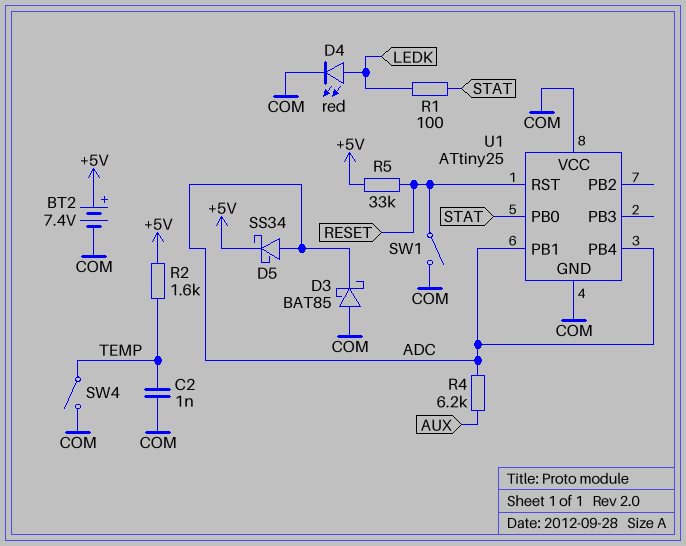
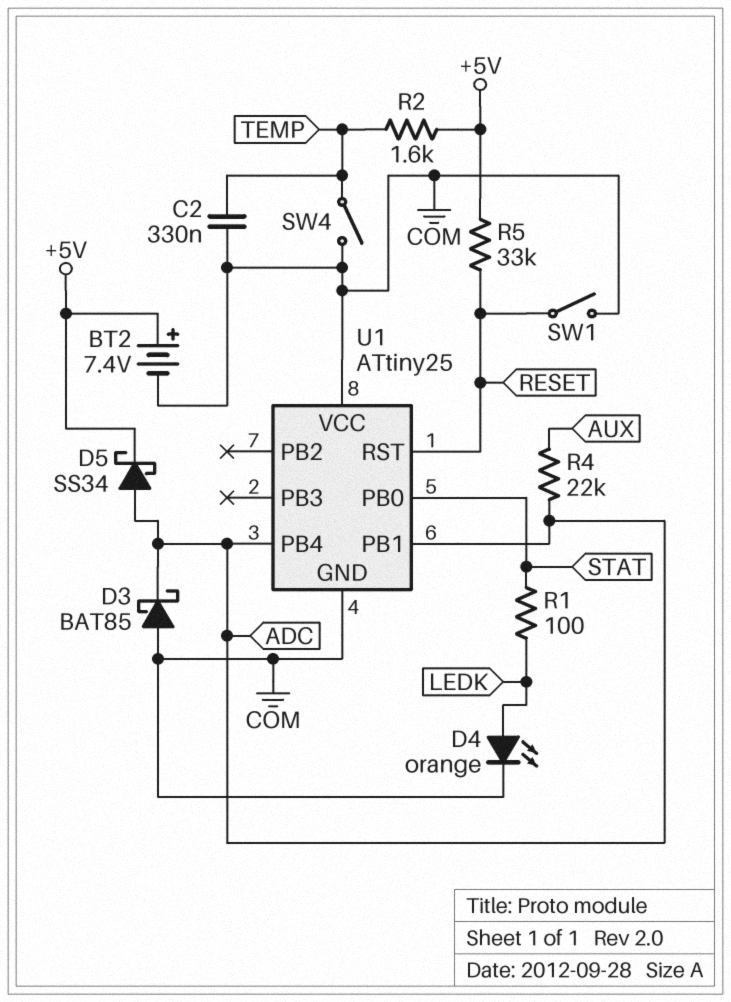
C2: 1nF (COM, TEMP) -> 330nF (COM, TEMP)
D4: LED red (A LEDK, K COM) -> LED orange (A LEDK, K COM)
R4: 6.2k (ADC, AUX) -> 22k (ADC, AUX)

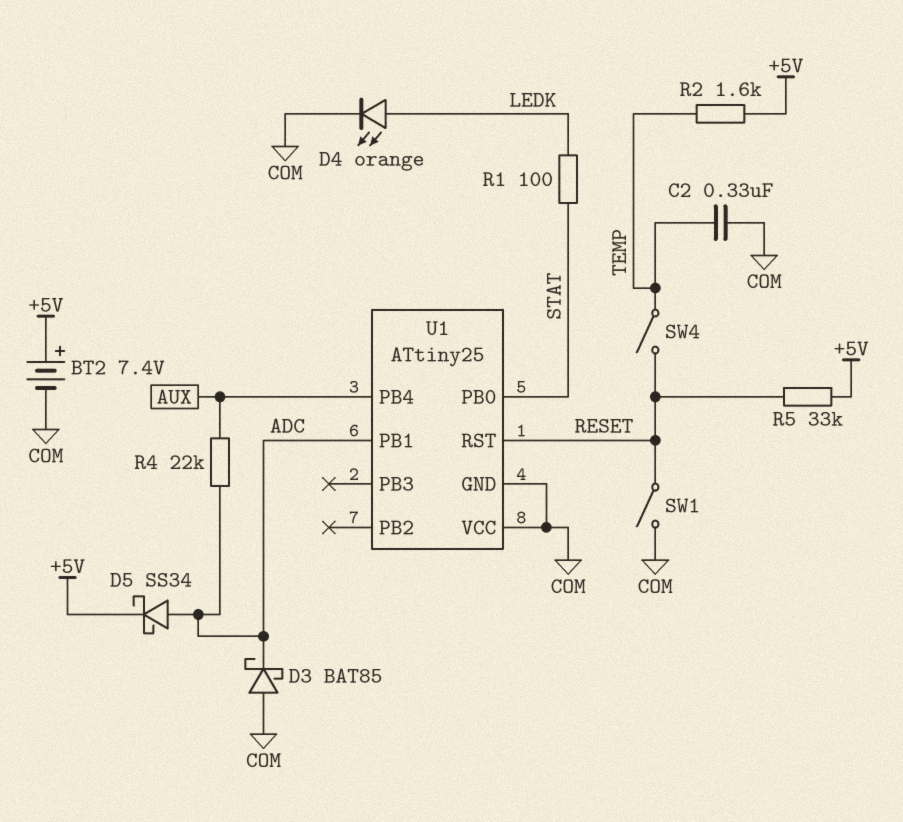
SW4: switch (COM, TEMP) -> switch (RESET, TEMP)
U1 pin PB4: ADC -> AUX

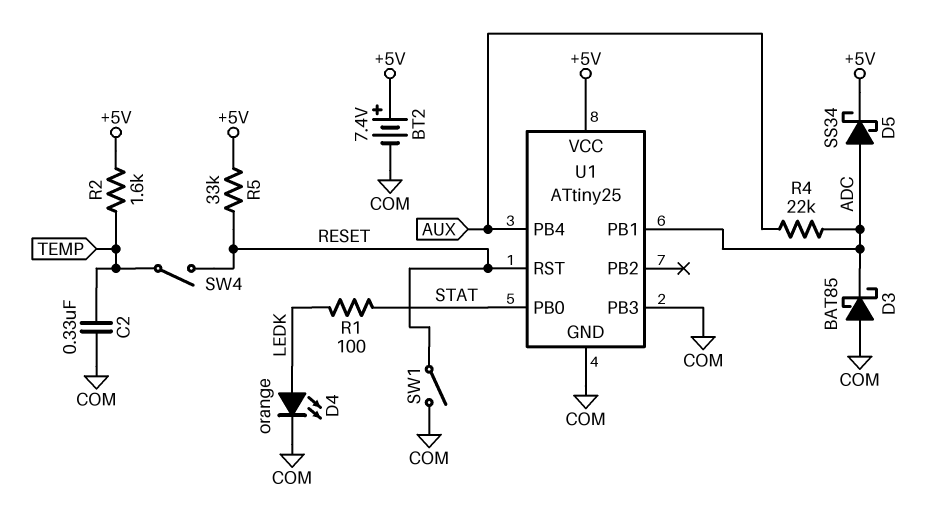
U1 pin PB3: none -> COM
U1 pin VCC: COM -> +5V

